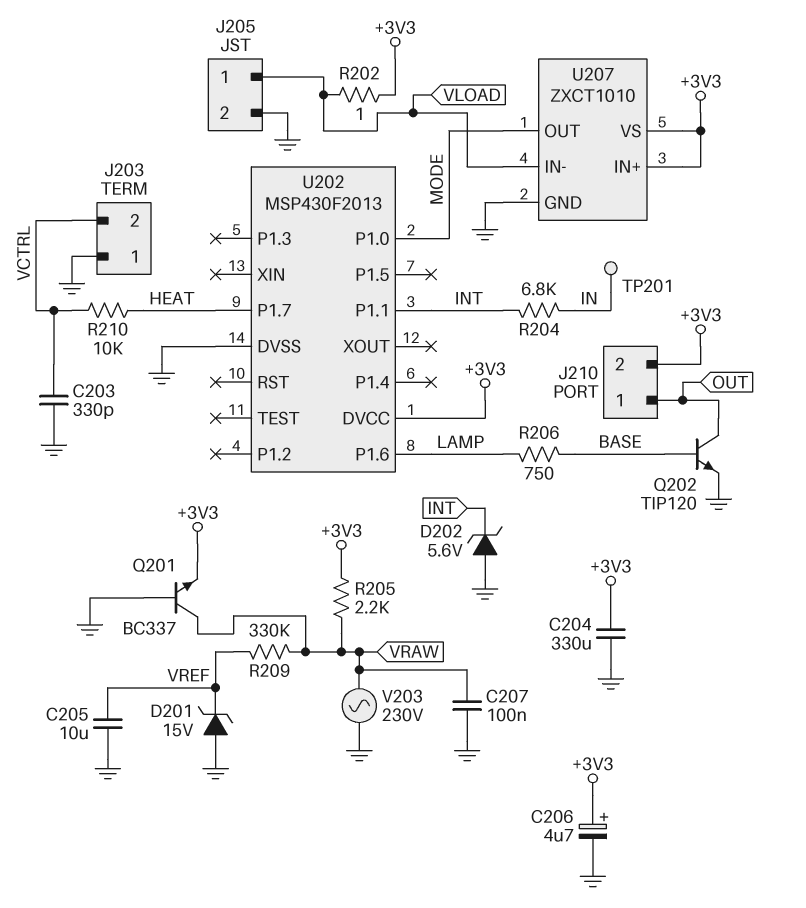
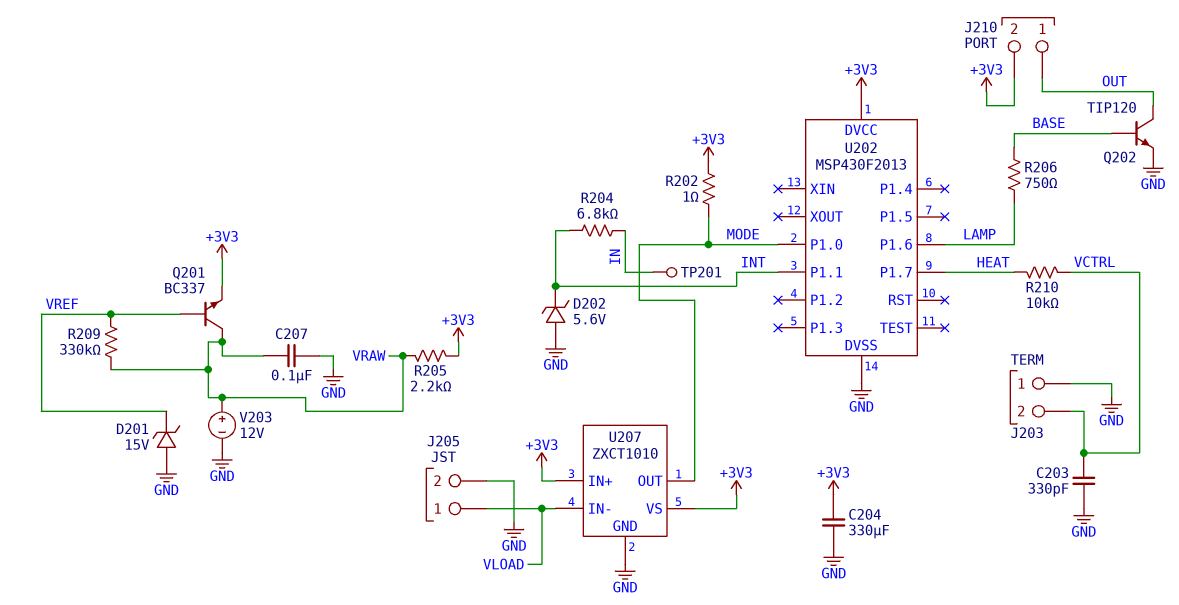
C205: 10uF (GND, VREF) -> none
C206: 4.7uF (plus +3V3, minus GND) -> none
Q201: NPN BC337 (B GND, C VRAW, E +3V3) -> NPN BC337 (B VREF, C VRAW, E +3V3)
R202: 1 (+3V3, VLOAD) -> 1 (+3V3, MODE)
V203: AC 230V (GND, VRAW) -> 12V (plus VRAW, minus GND)

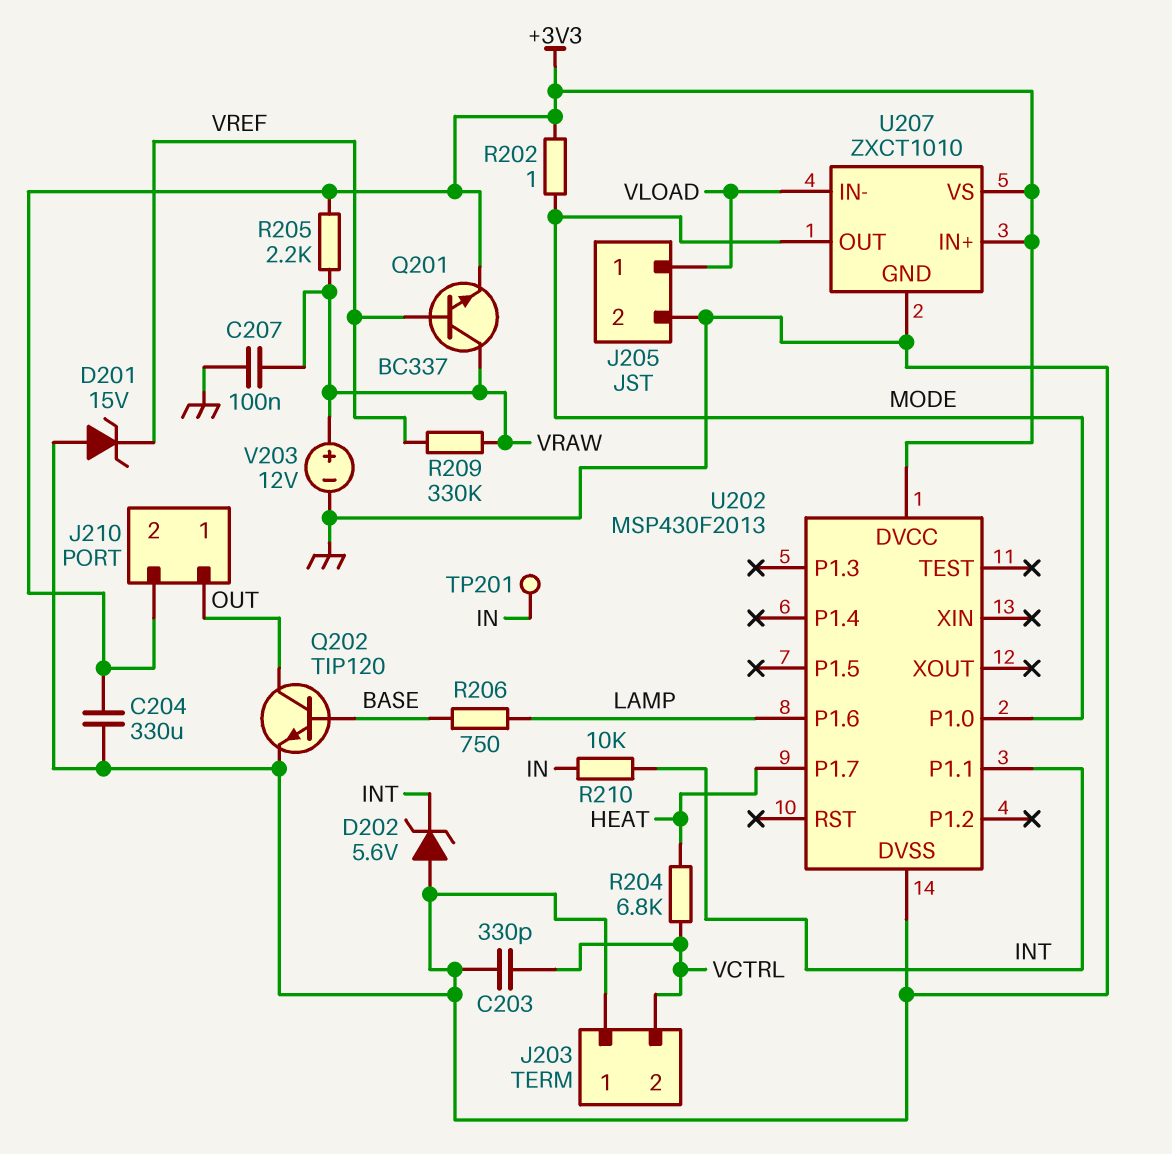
R204: 6.8k (IN, INT) -> 6.8k (HEAT, VCTRL)
R210: 10k (HEAT, VCTRL) -> 10k (IN, INT)

